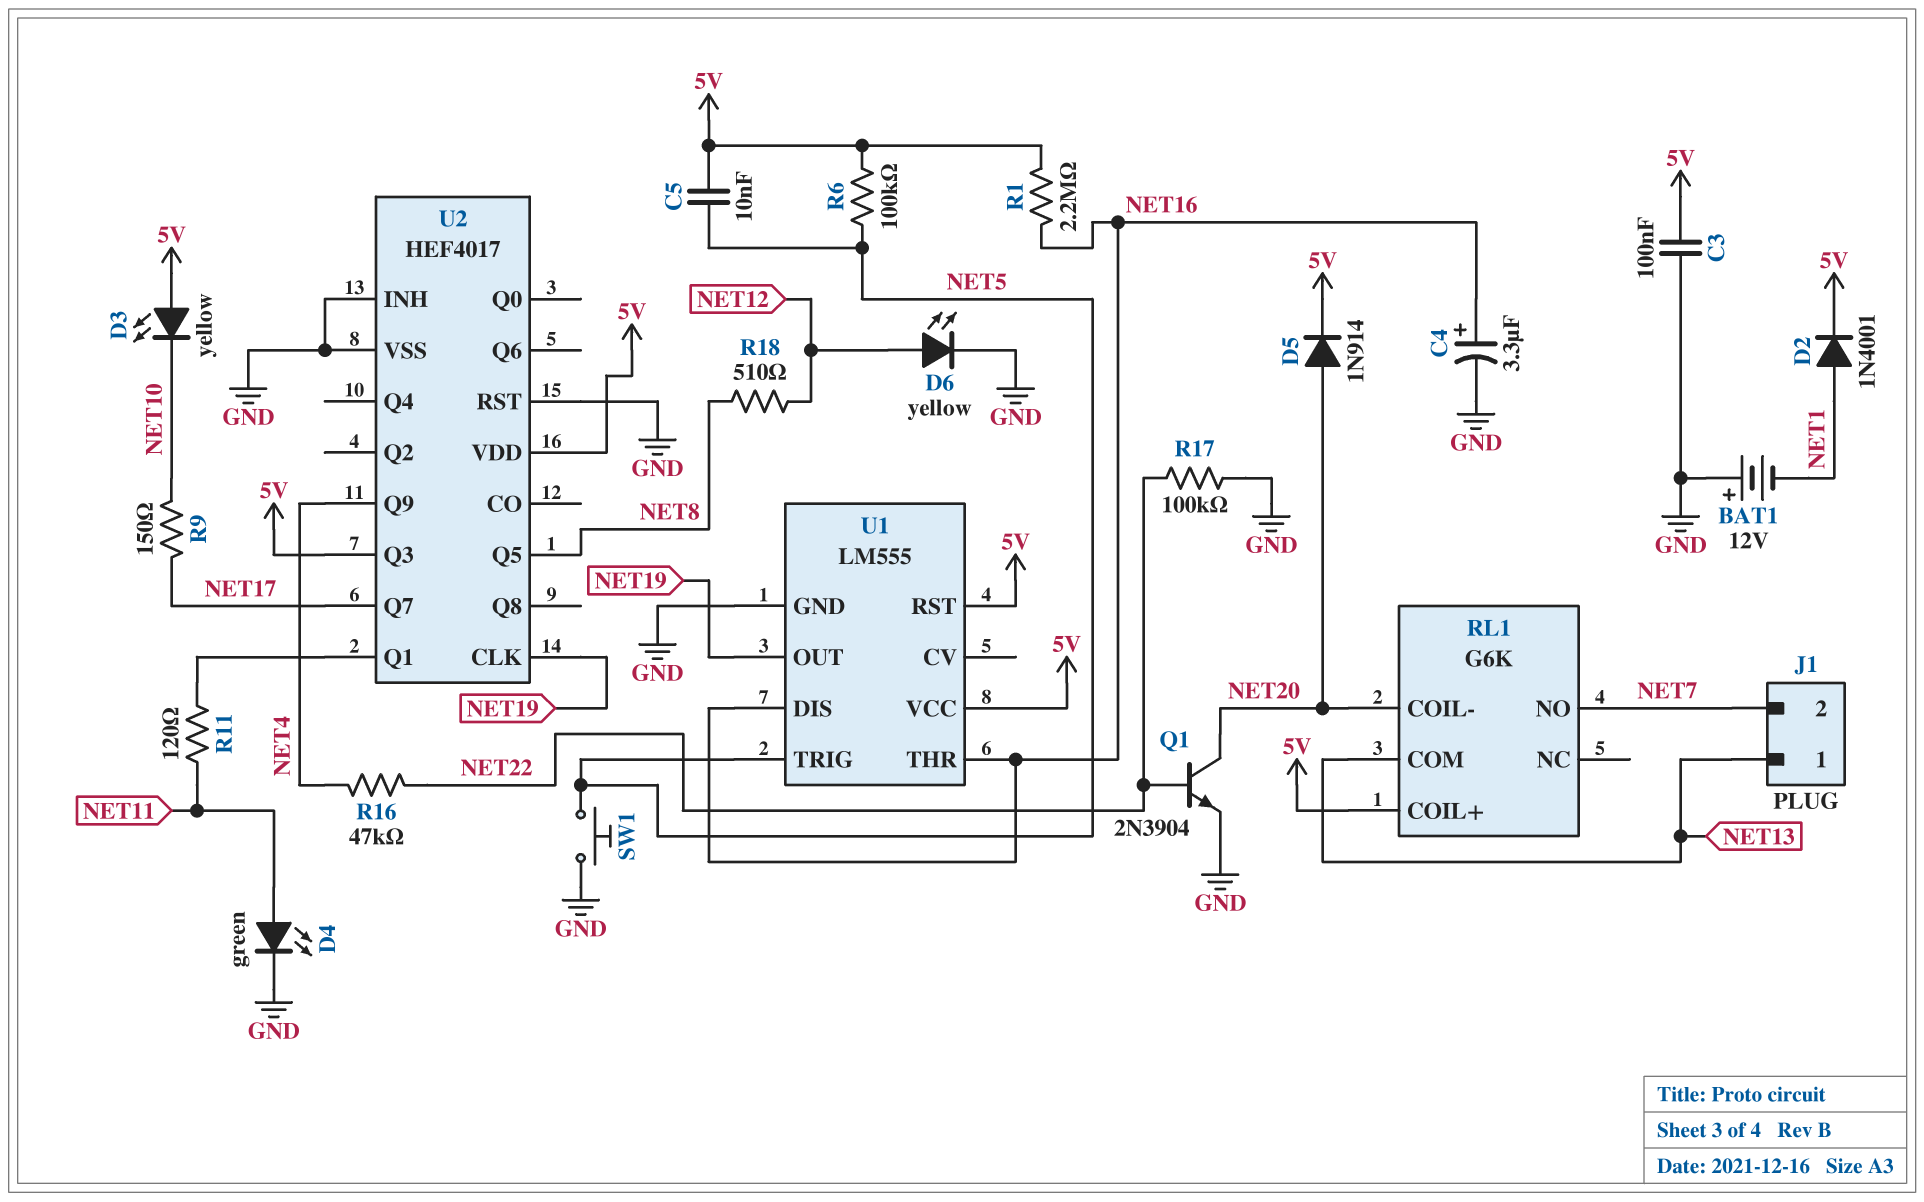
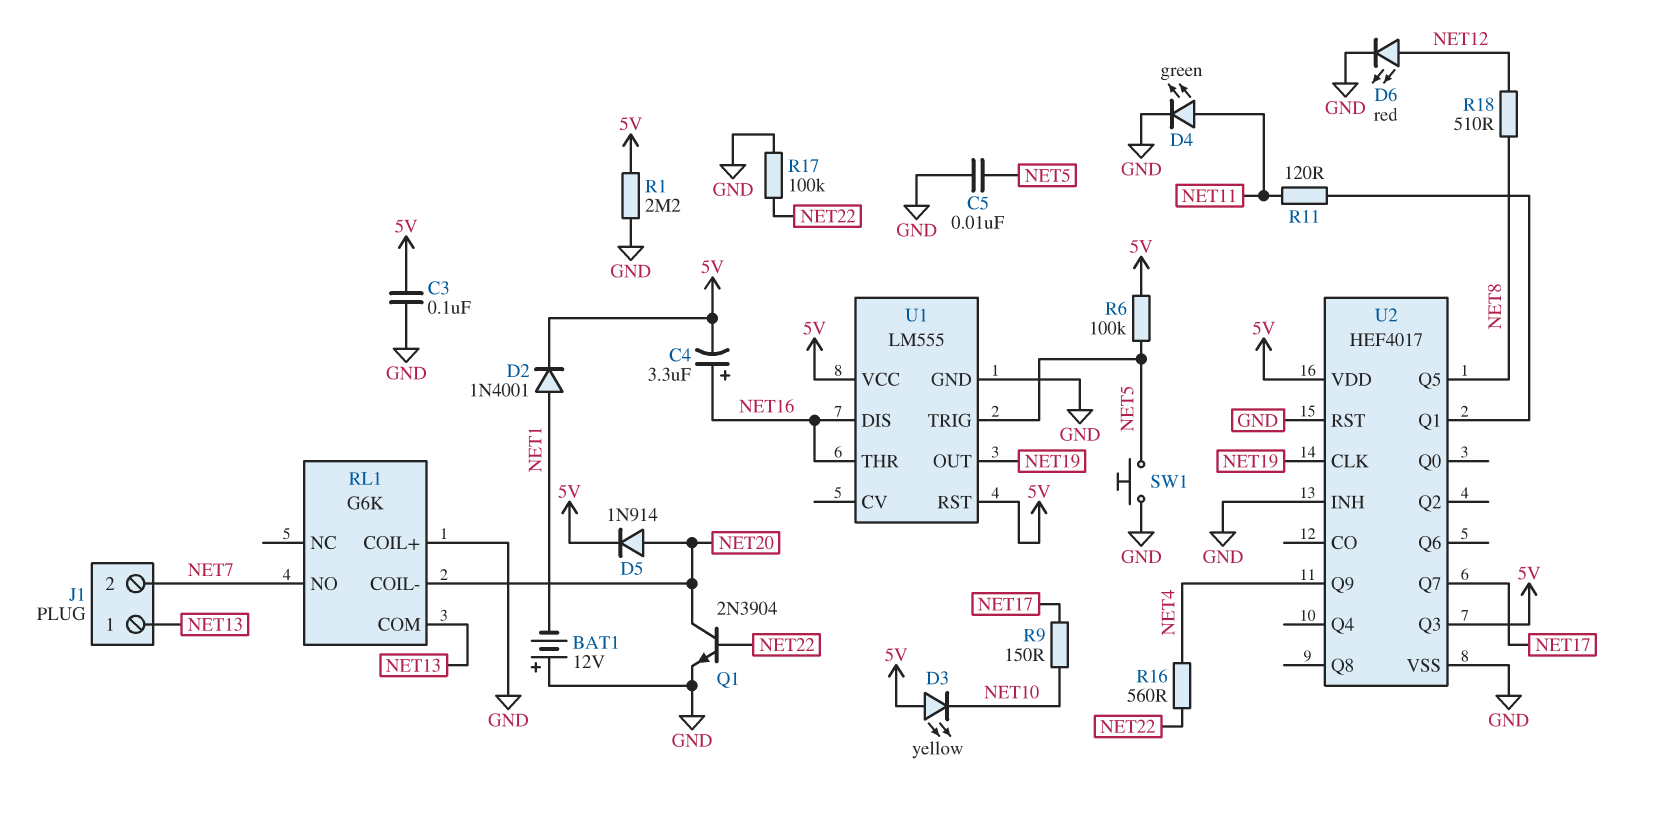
C4: 3.3uF (plus NET16, minus GND) -> 3.3uF (plus NET16, minus 5V)
C5: 10nF (5V, NET5) -> 10nF (GND, NET5)
D6: LED yellow (A NET12, K GND) -> LED red (A NET12, K GND)
R1: 2.2M (5V, NET16) -> 2.2M (5V, GND)
R16: 47k (NET4, NET22) -> 560 (NET4, NET22)
RL1 pin COIL+: 5V -> GND

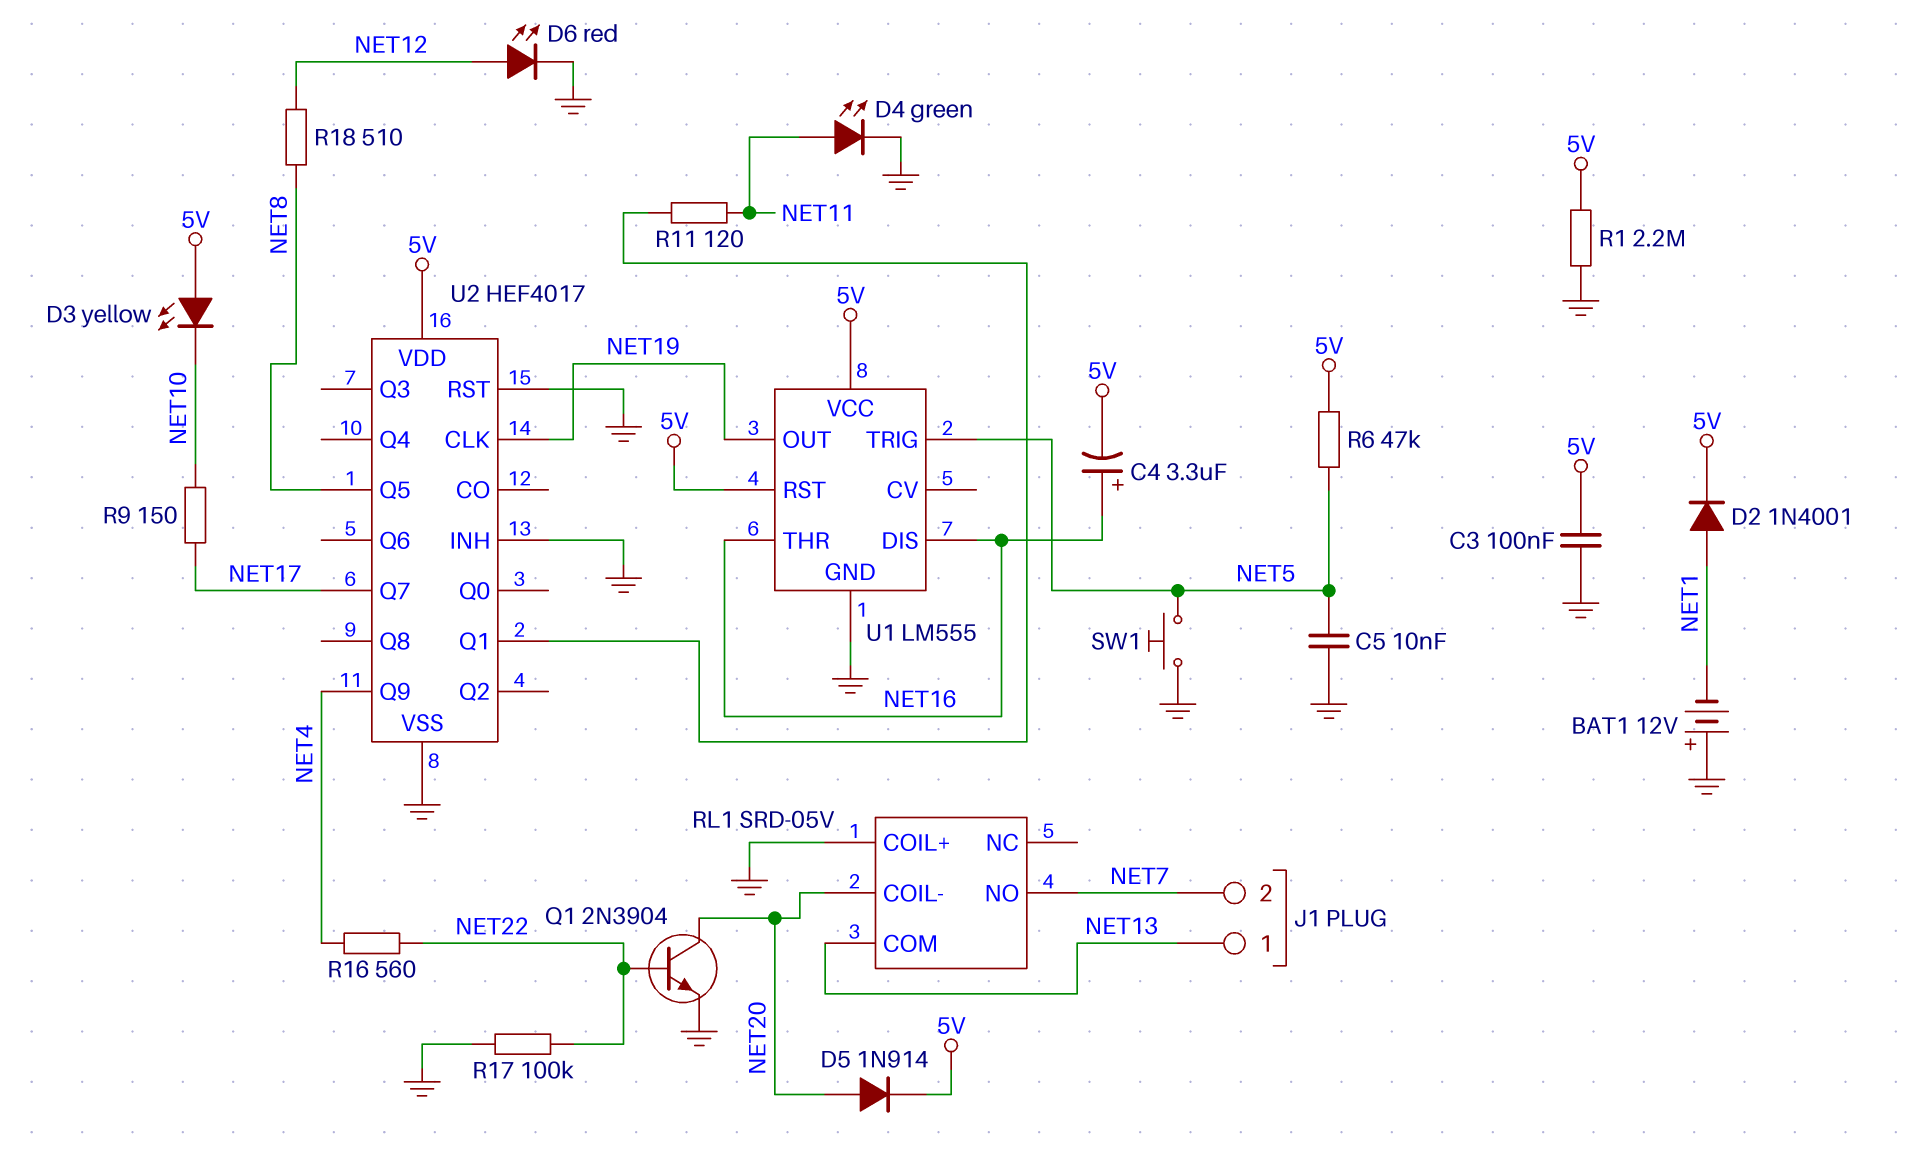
R6: 100k (5V, NET5) -> 47k (5V, NET5)
RL1: G6K -> SRD-05V
U2 pin Q3: 5V -> none

